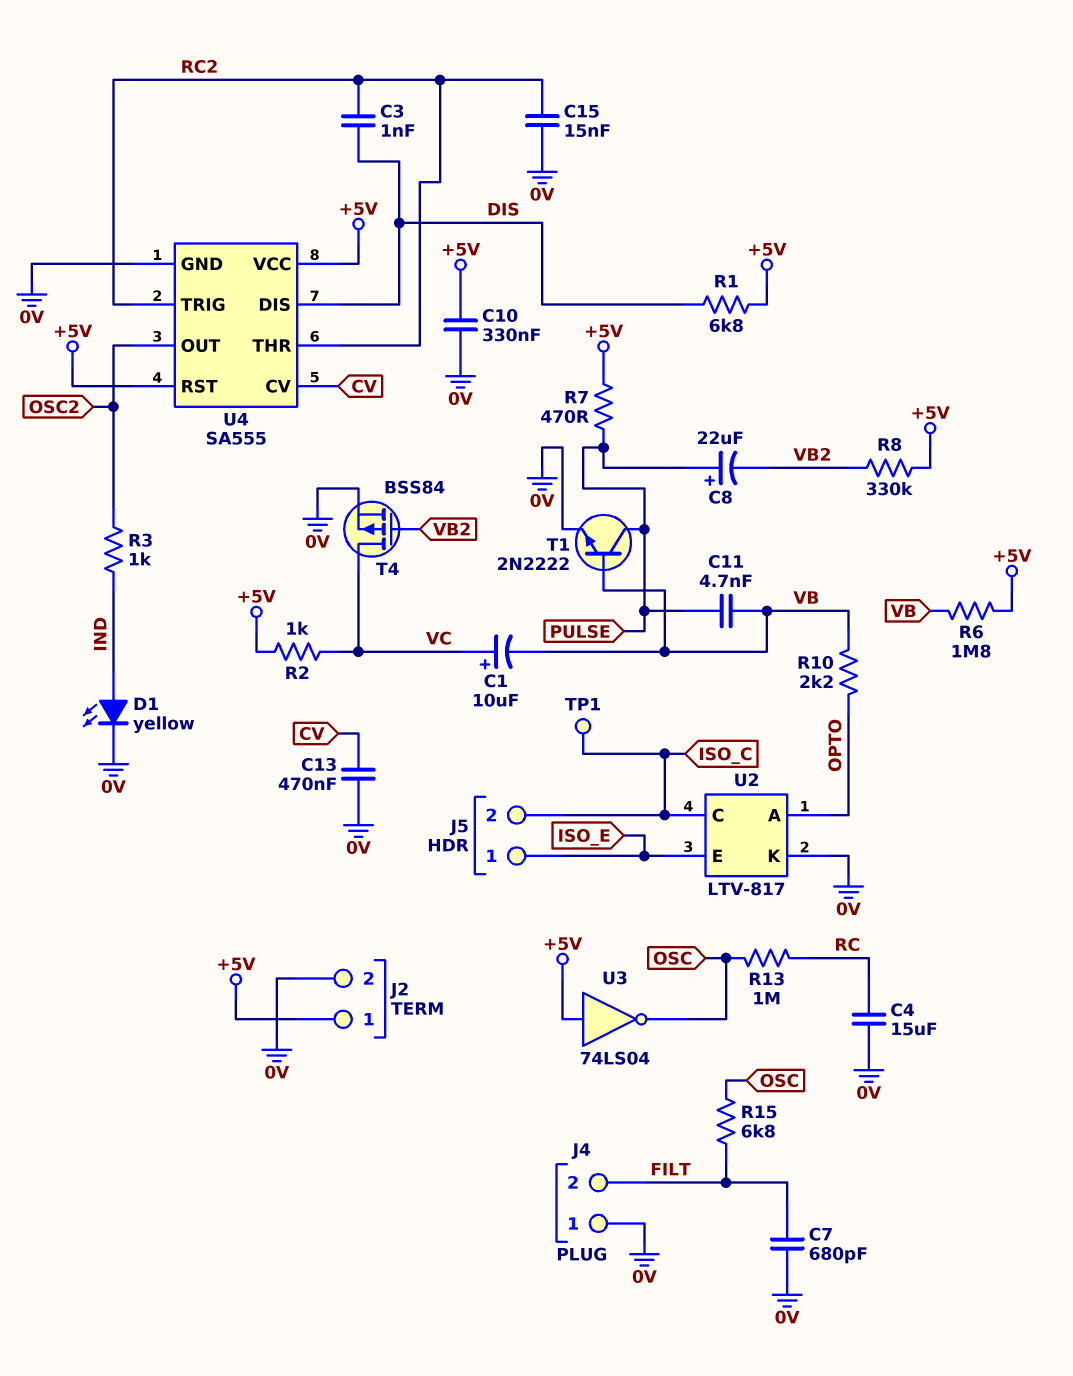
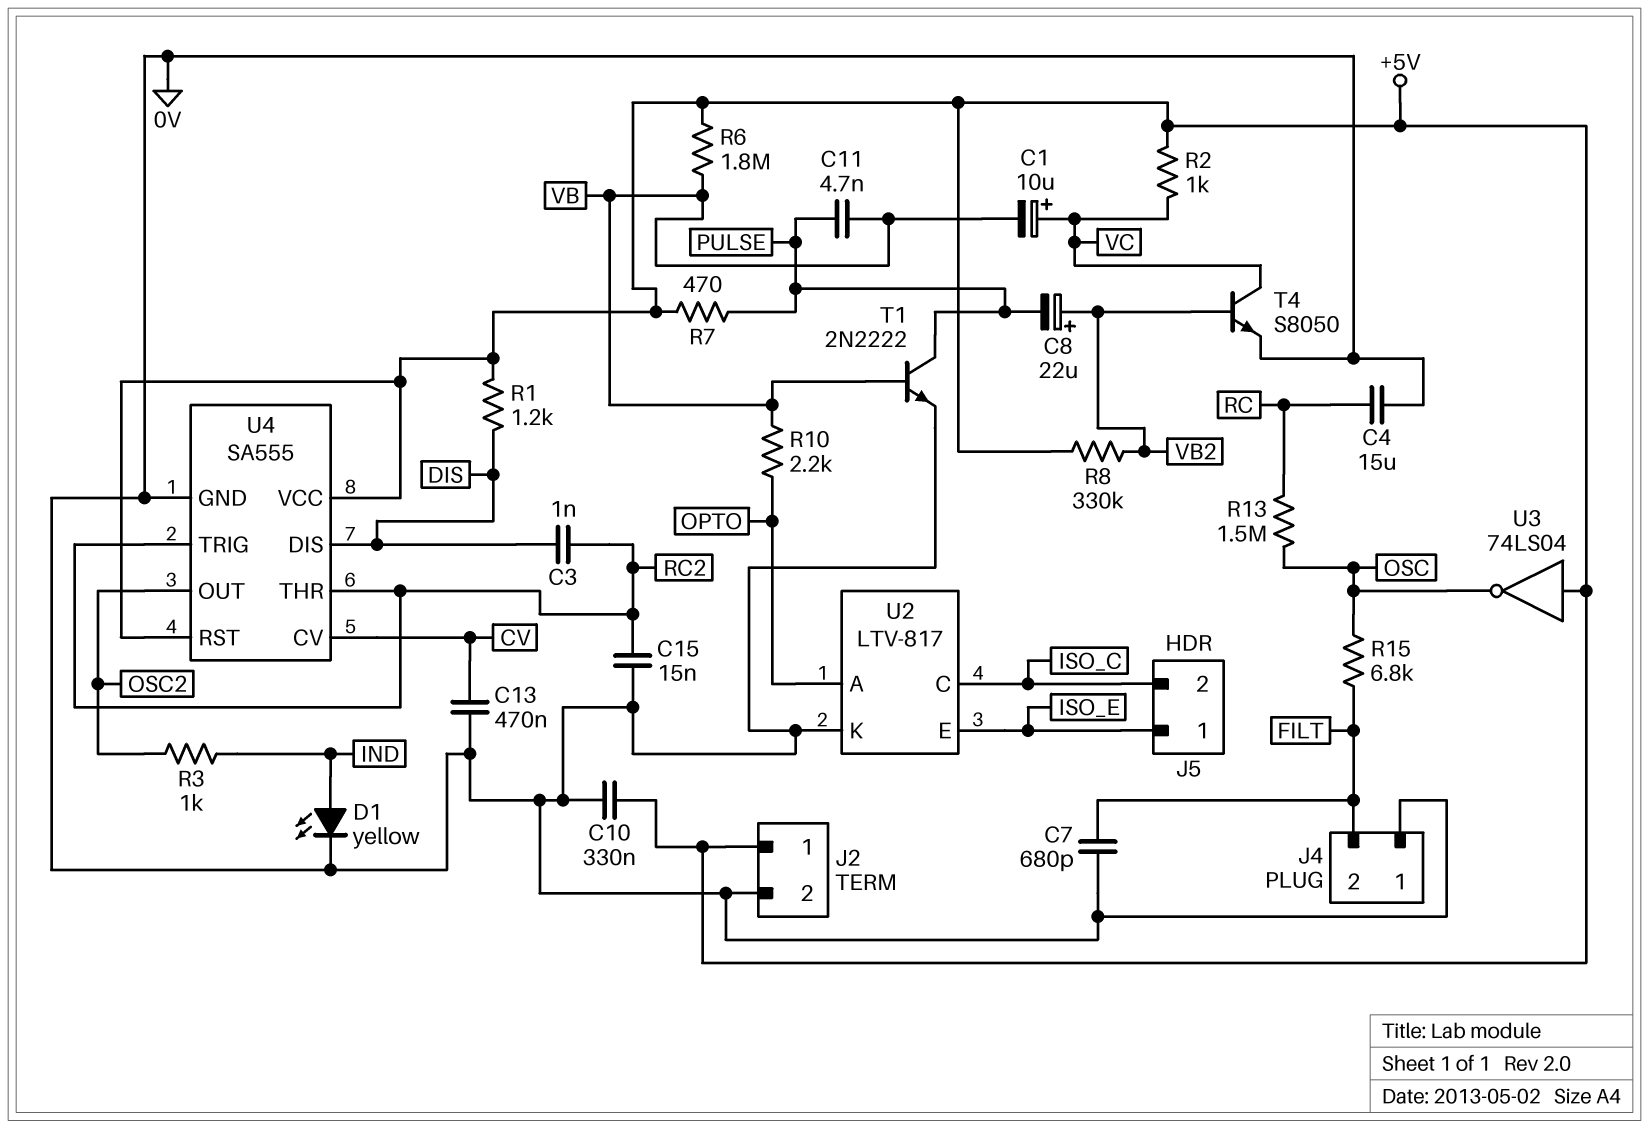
C8: 22uF (plus PULSE, minus VB2) -> 22uF (plus VB2, minus PULSE)
R1: 6.8k (+5V, DIS) -> 1.2k (+5V, DIS)
R13: 1M (OSC, RC) -> 1.5M (OSC, RC)
T4: PMOS BSS84 (G VB2, D VC, S 0V) -> NPN S8050 (B VB2, C VC, E 0V)
TP1: test point (ISO_C) -> none

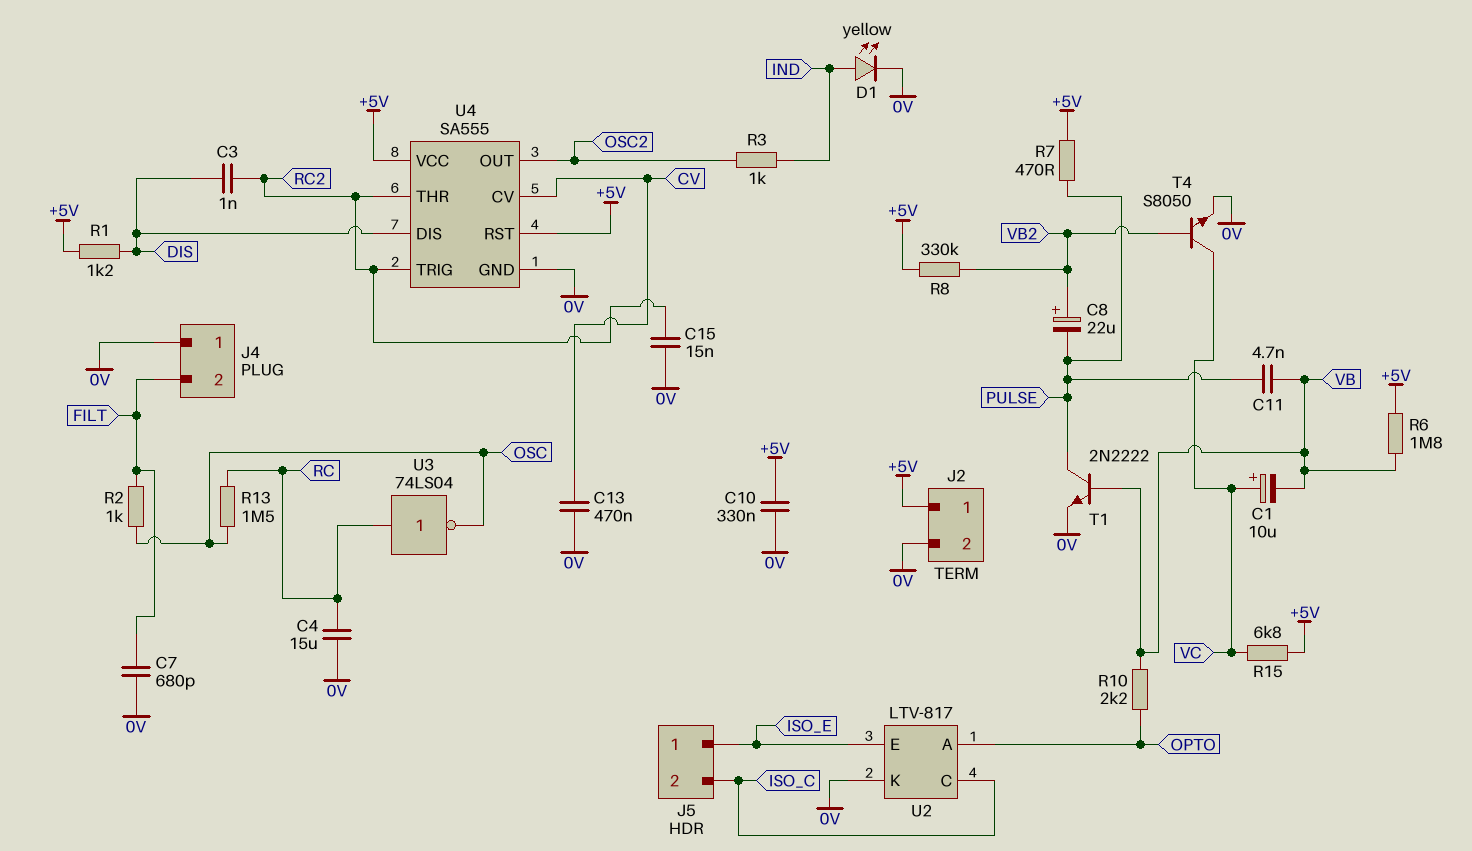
R2: 1k (+5V, VC) -> 1k (FILT, OSC)
R15: 6.8k (FILT, OSC) -> 6.8k (+5V, VC)
U3: NOT 74LS04 (in +5V, out OSC) -> NOT 74LS04 (in RC, out OSC)

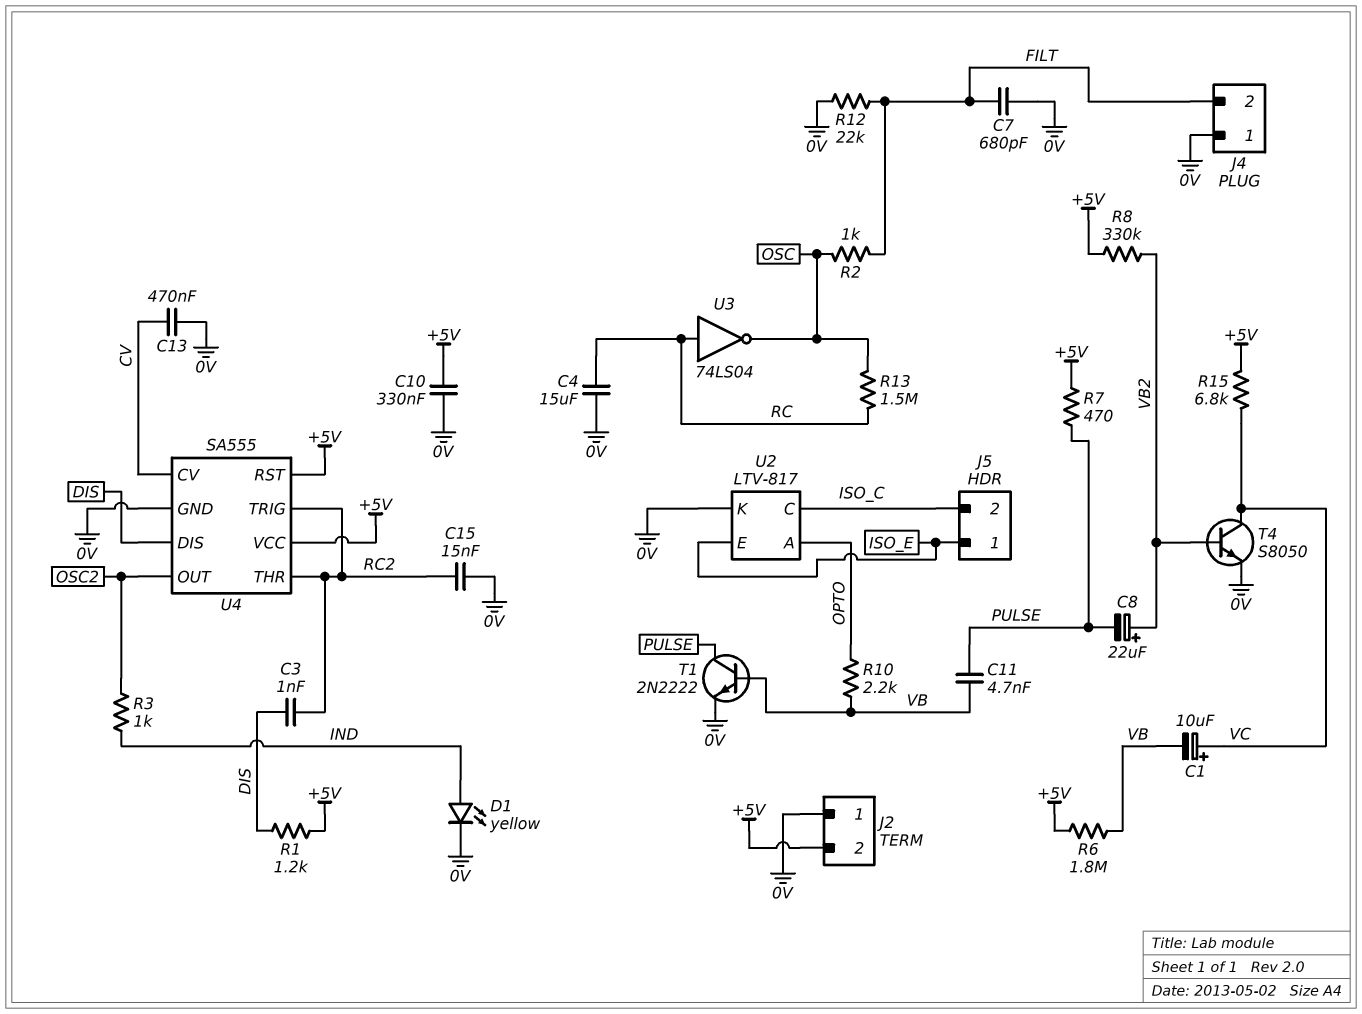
J2 pin 1: +5V -> 0V
J2 pin 2: 0V -> +5V
R12: none -> 22k (0V, FILT)

